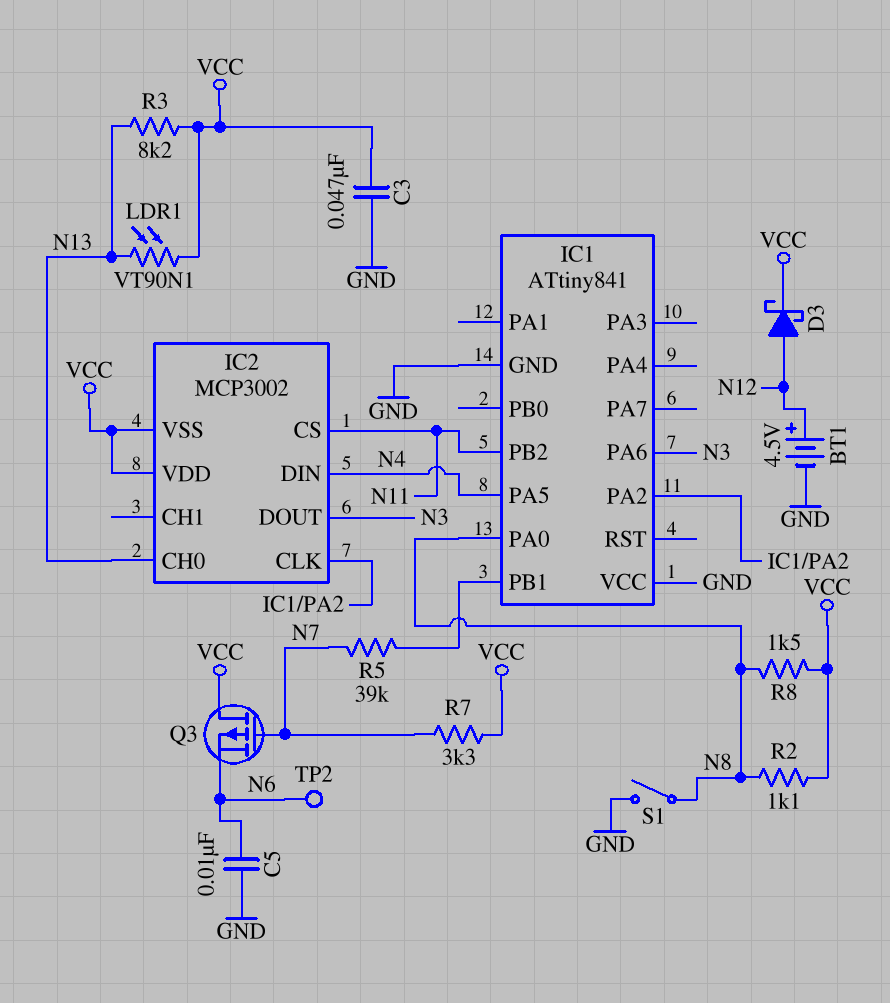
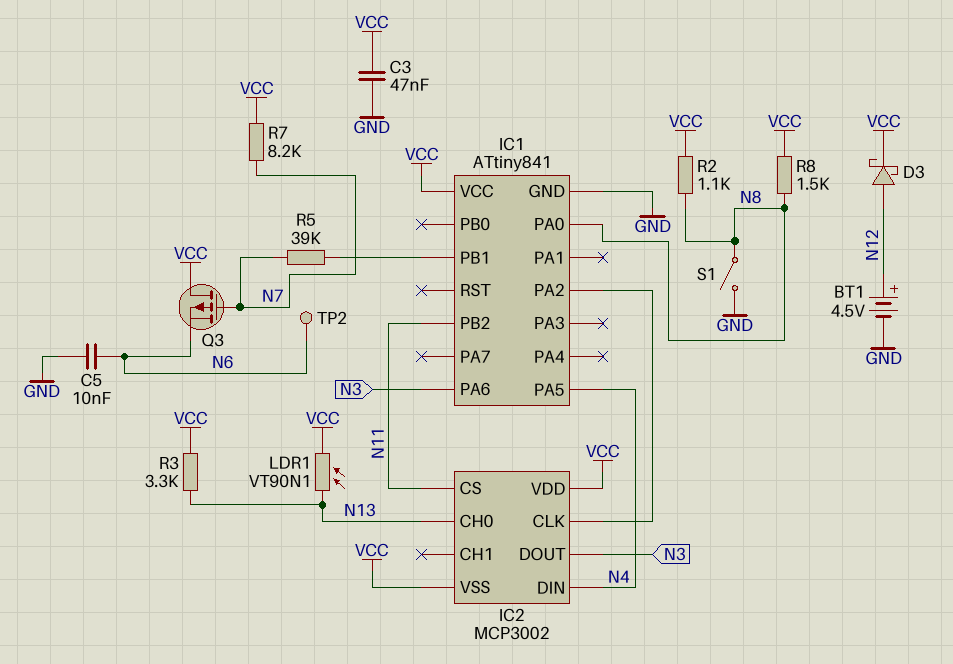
IC1 pin VCC: GND -> VCC
R3: 8.2k (N13, VCC) -> 3.3k (N13, VCC)
R7: 3.3k (N7, VCC) -> 8.2k (N7, VCC)

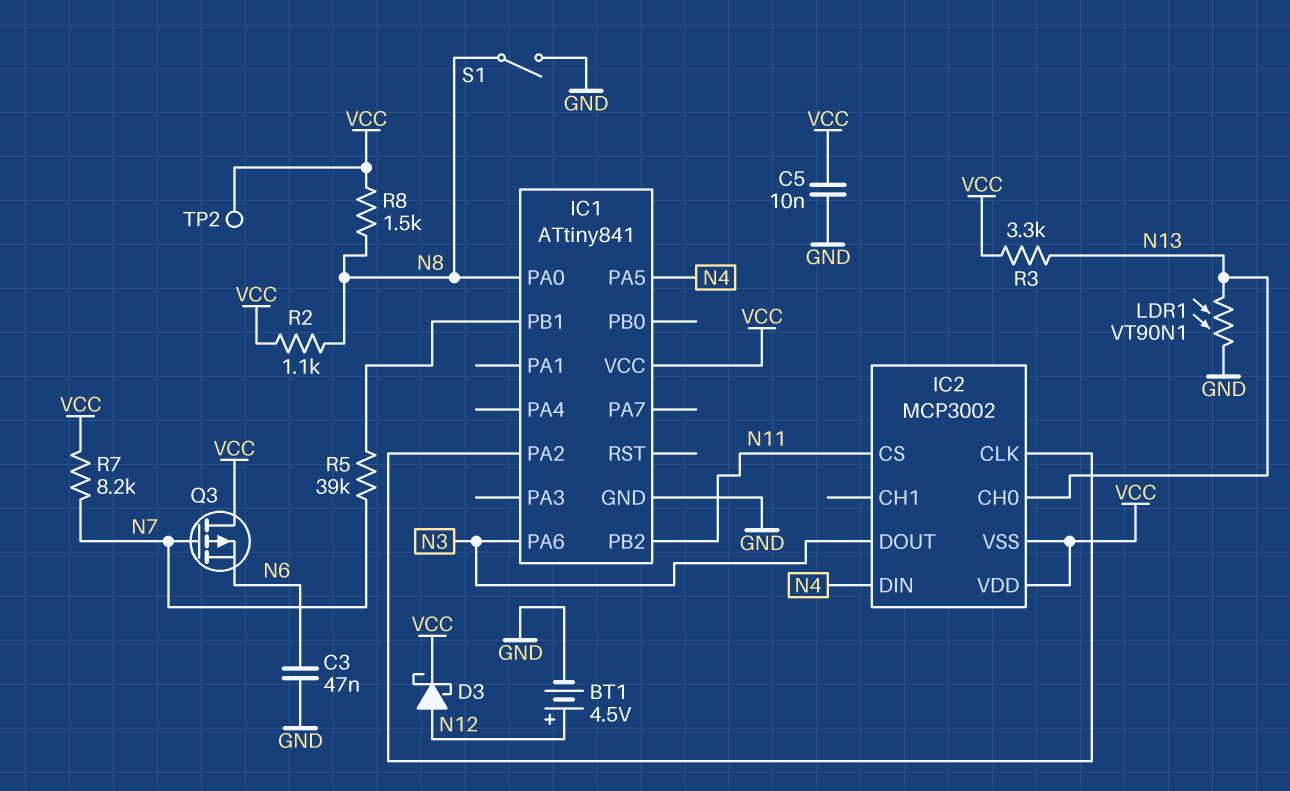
C3: 47nF (GND, VCC) -> 47nF (GND, N6)
C5: 10nF (GND, N6) -> 10nF (GND, VCC)
LDR1: VT90N1 (N13, VCC) -> VT90N1 (GND, N13)
TP2: test point (N6) -> test point (VCC)

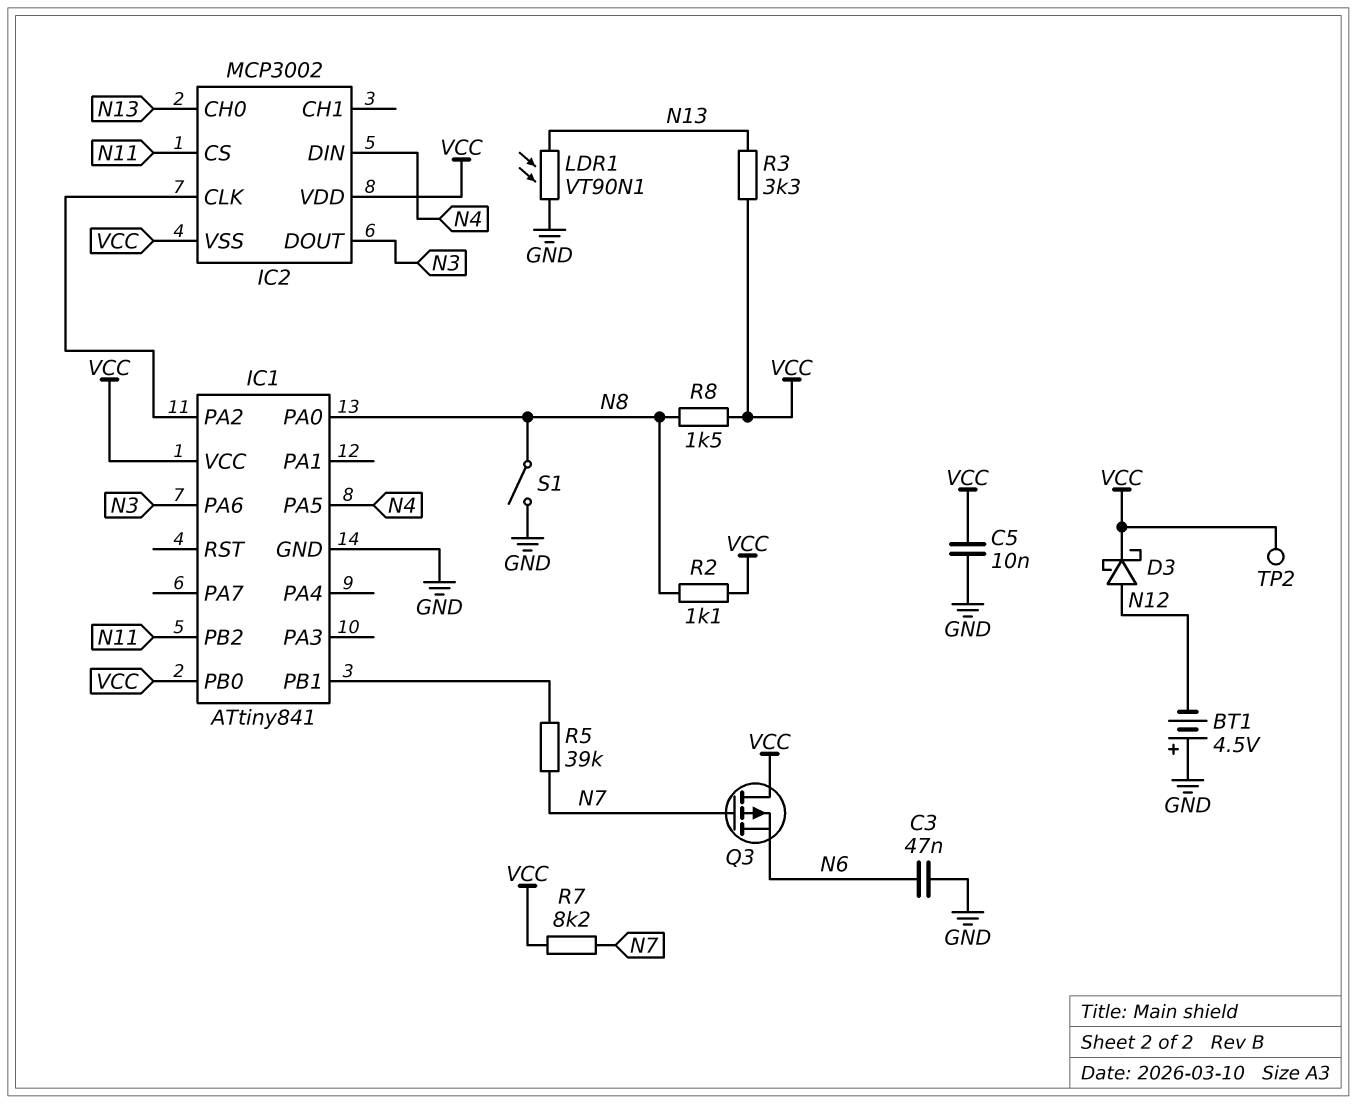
BT1: 4.5V (plus N12, minus GND) -> 4.5V (plus GND, minus N12)
IC1 pin PB0: none -> VCC

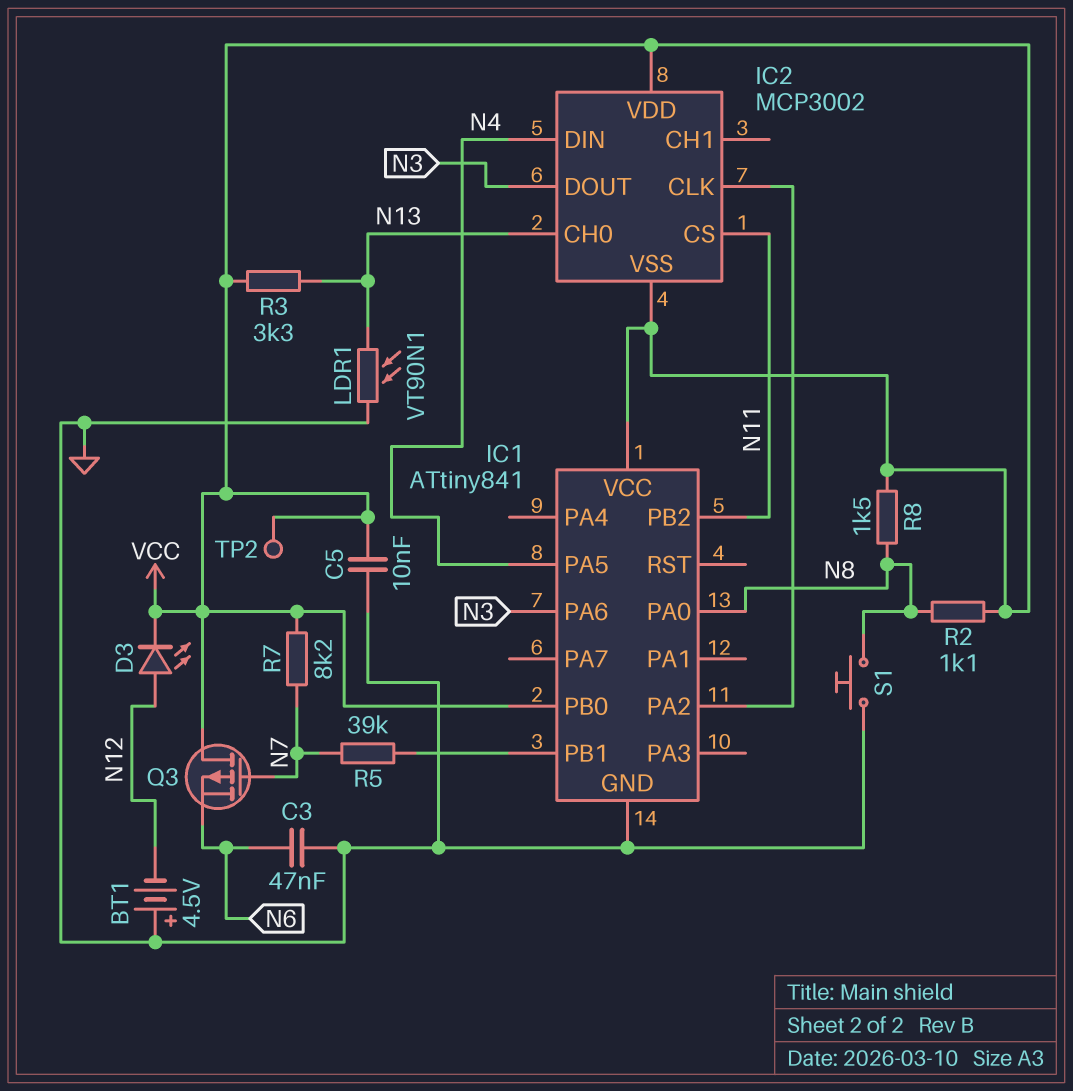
D3: schottky (A N12, K VCC) -> LED (A N12, K VCC)
S1: switch (GND, N8) -> button (GND, N8)

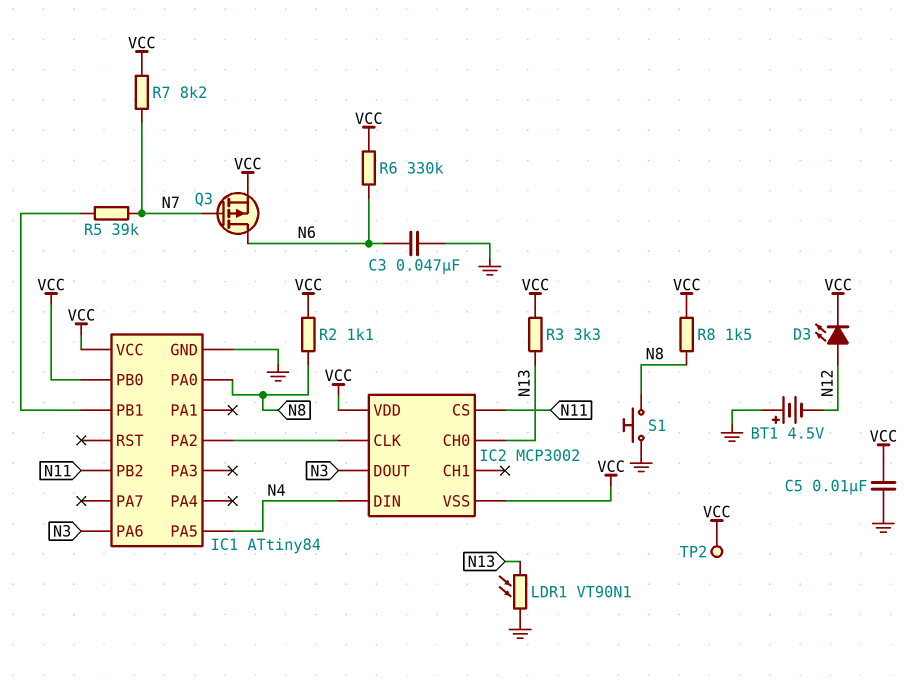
IC1: ATtiny841 -> ATtiny84
Q3: PMOS (G N7, D VCC, S N6) -> PMOS (G N7, D N6, S VCC)
R6: none -> 330k (N6, VCC)

